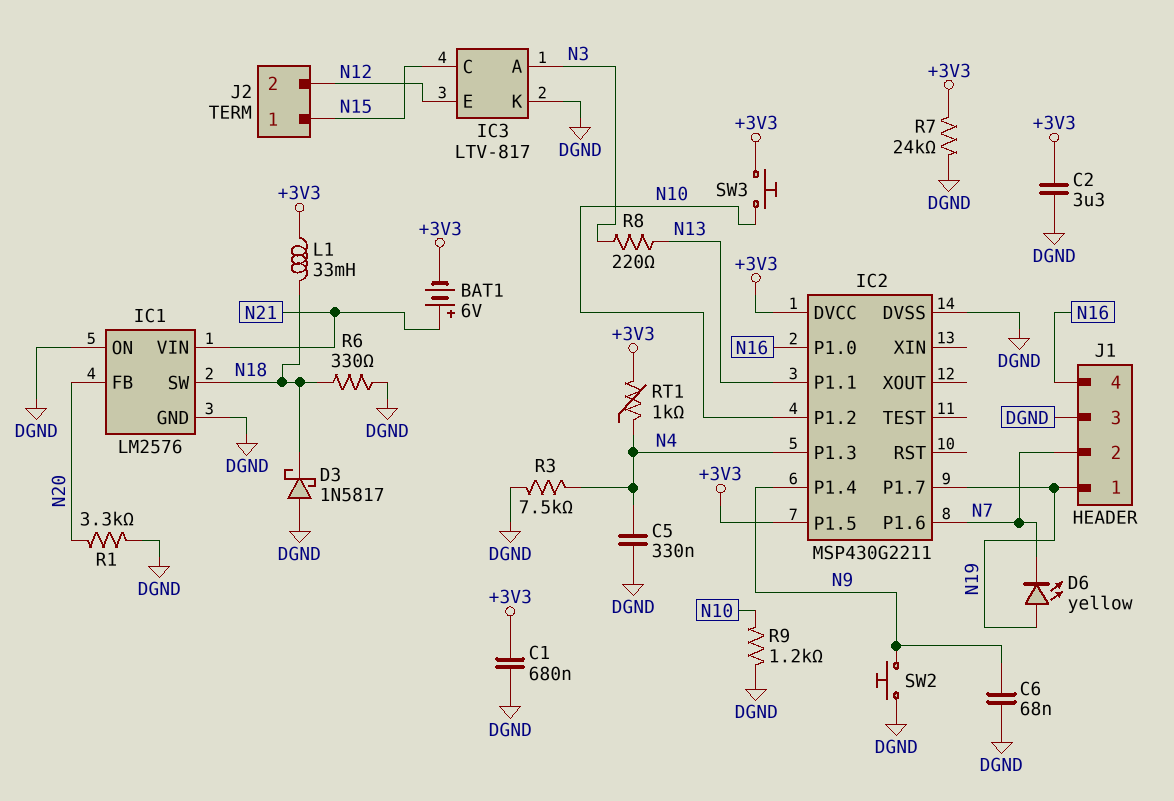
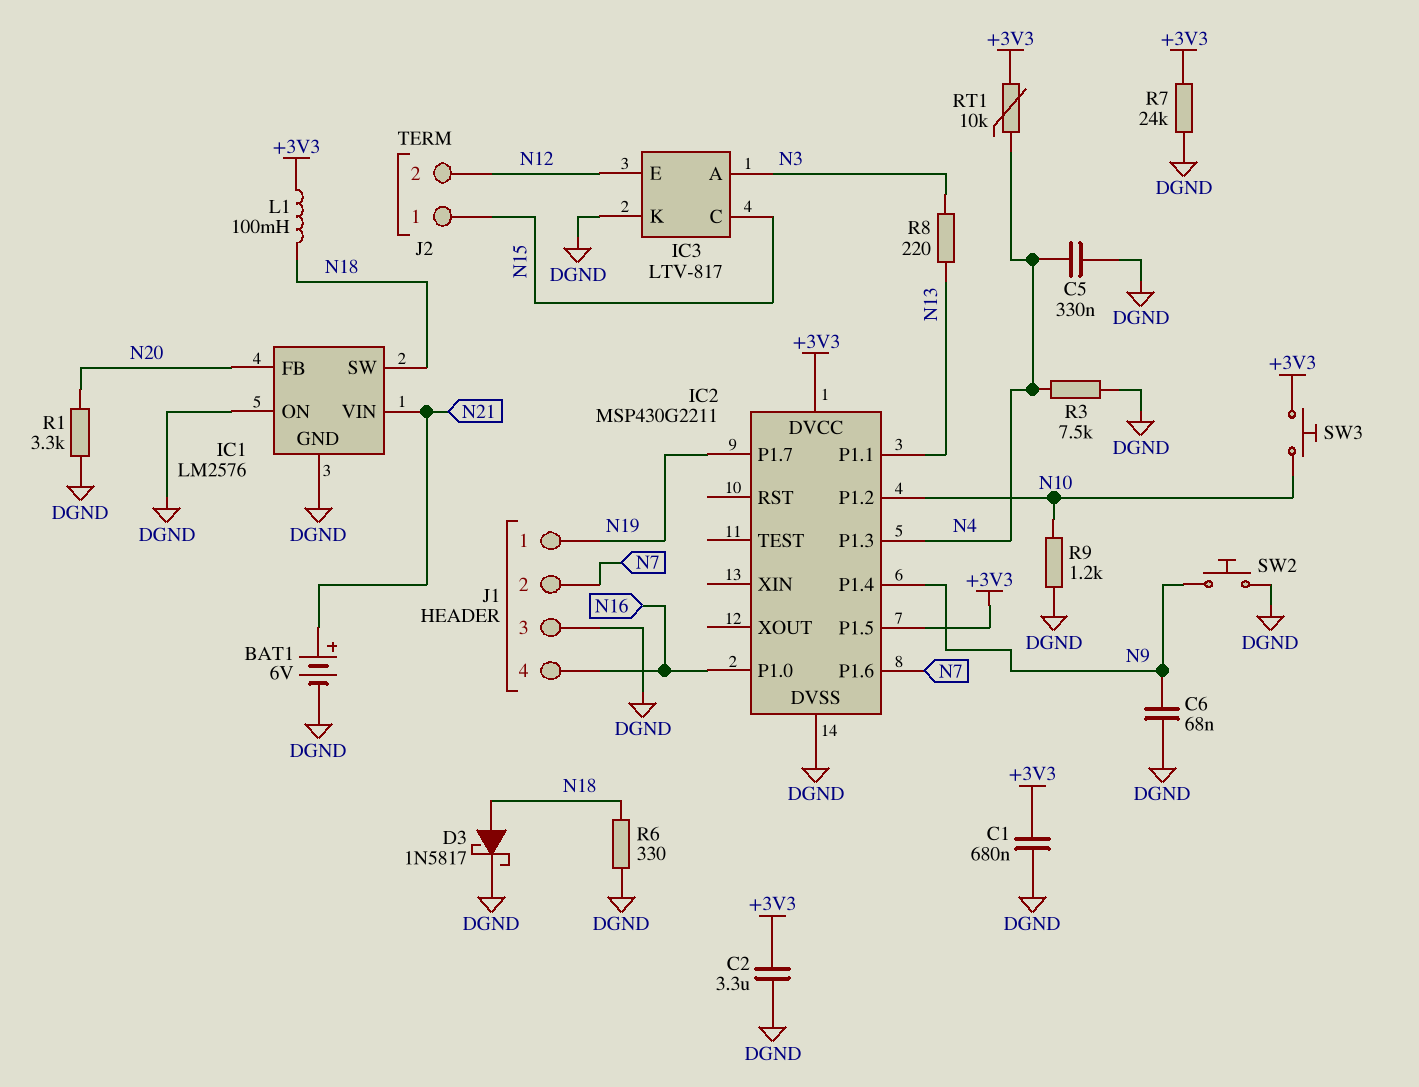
BAT1: 6V (plus N21, minus +3V3) -> 6V (plus N21, minus DGND)
D3: schottky 1N5817 (A DGND, K N18) -> schottky 1N5817 (A N18, K DGND)
D6: LED yellow (A N19, K N7) -> none
L1: 33mH (+3V3, N18) -> 100mH (+3V3, N18)
RT1: 1k (+3V3, N4) -> 10k (+3V3, N4)

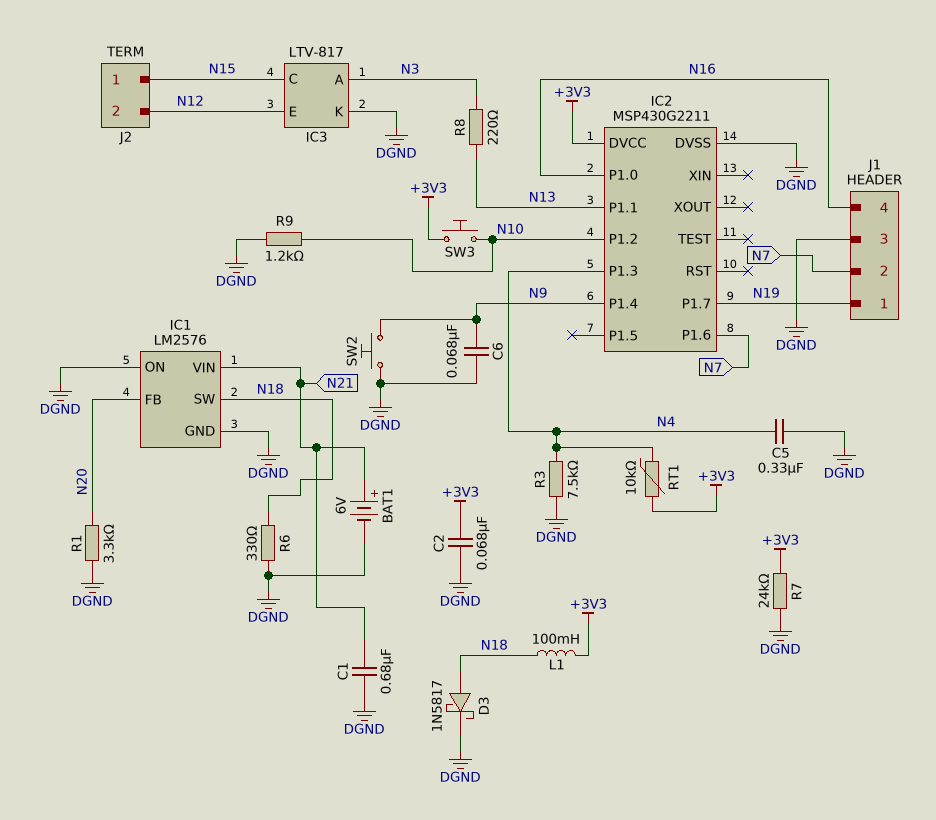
C1: 680nF (+3V3, DGND) -> 680nF (DGND, N21)
C2: 3.3uF (+3V3, DGND) -> 68nF (+3V3, DGND)
IC2 pin P1.5: +3V3 -> none

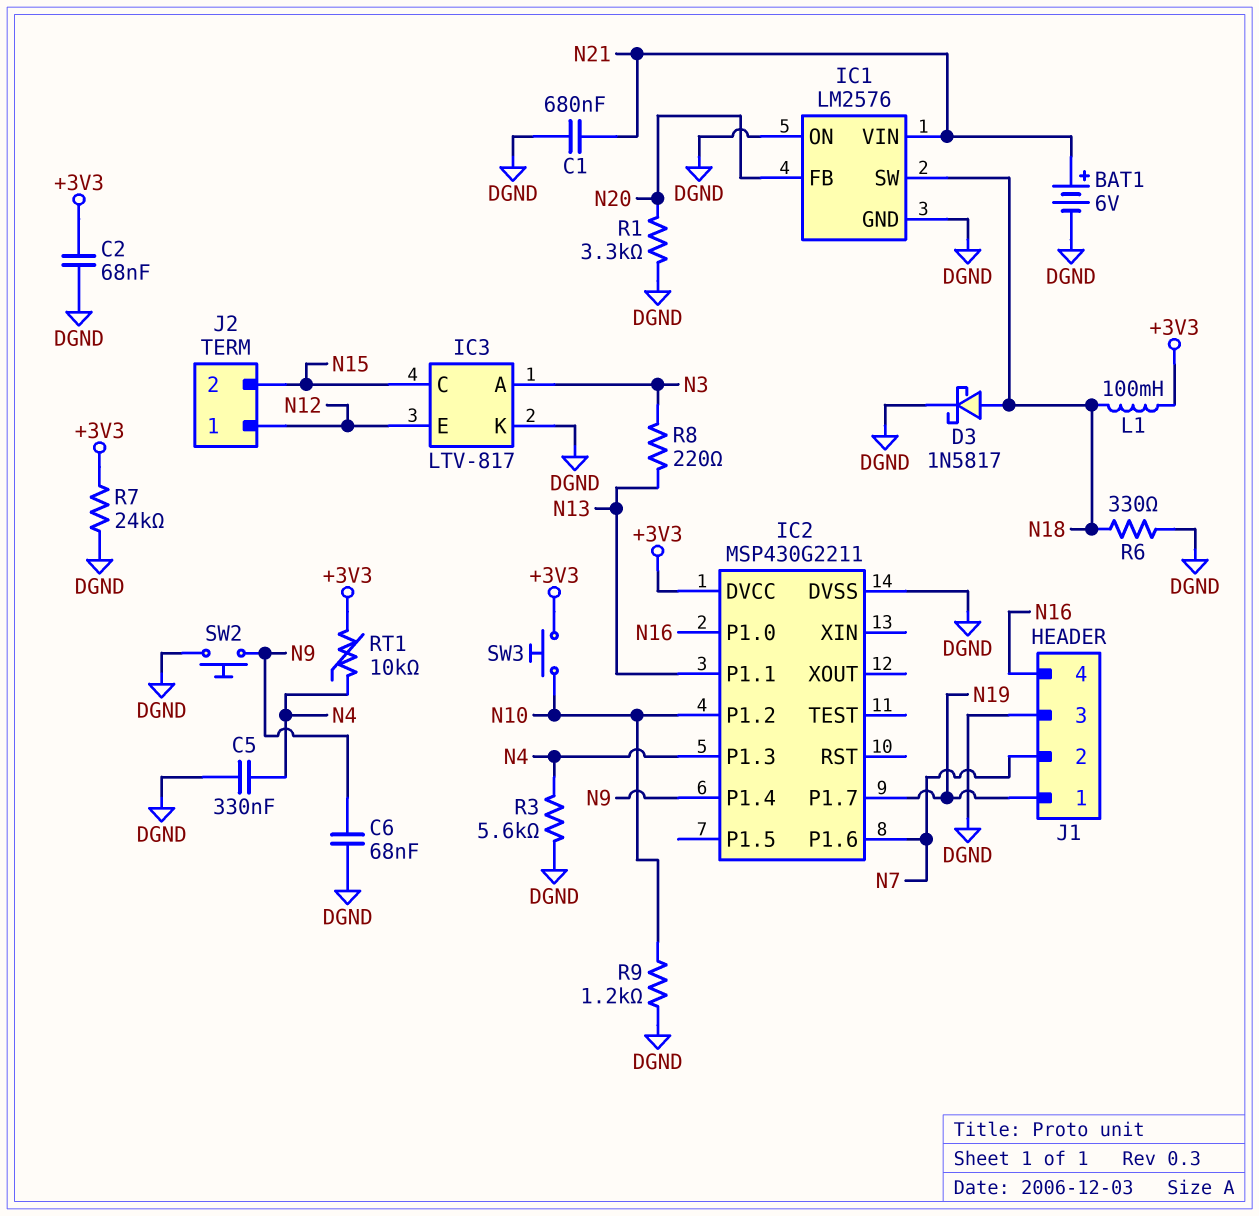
J2 pin 1: N15 -> N12
J2 pin 2: N12 -> N15
R3: 7.5k (DGND, N4) -> 5.6k (DGND, N4)

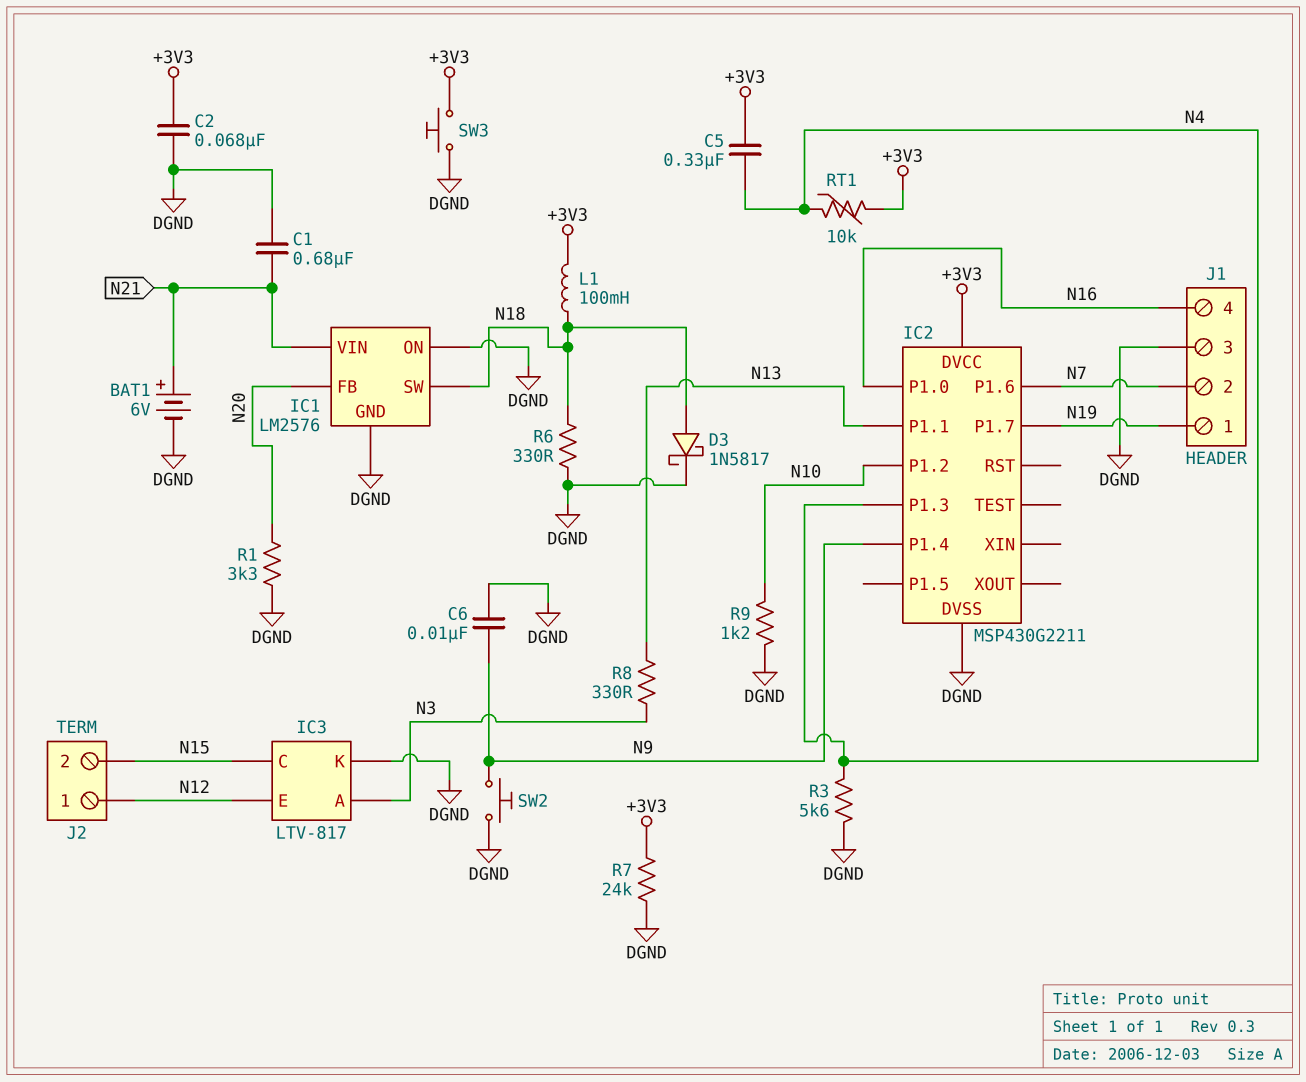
C5: 330nF (DGND, N4) -> 330nF (+3V3, N4)
C6: 68nF (DGND, N9) -> 10nF (DGND, N9)
R8: 220 (N3, N13) -> 330 (N3, N13)
SW3: button (+3V3, N10) -> button (+3V3, DGND)

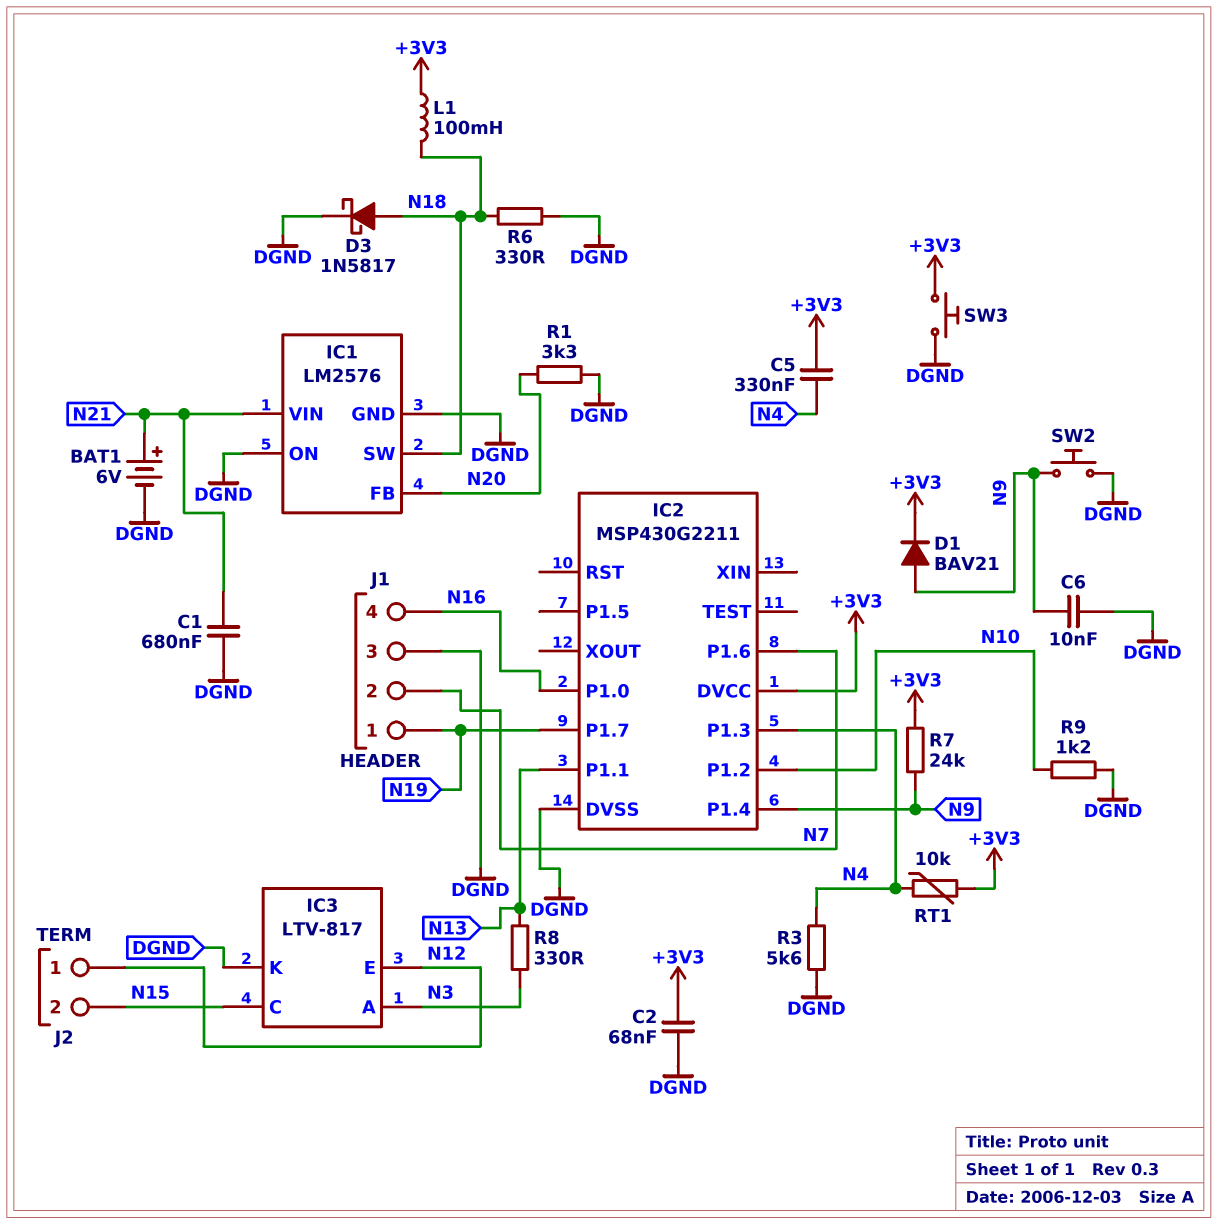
D1: none -> diode BAV21 (A N9, K +3V3)
R7: 24k (+3V3, DGND) -> 24k (+3V3, N9)

